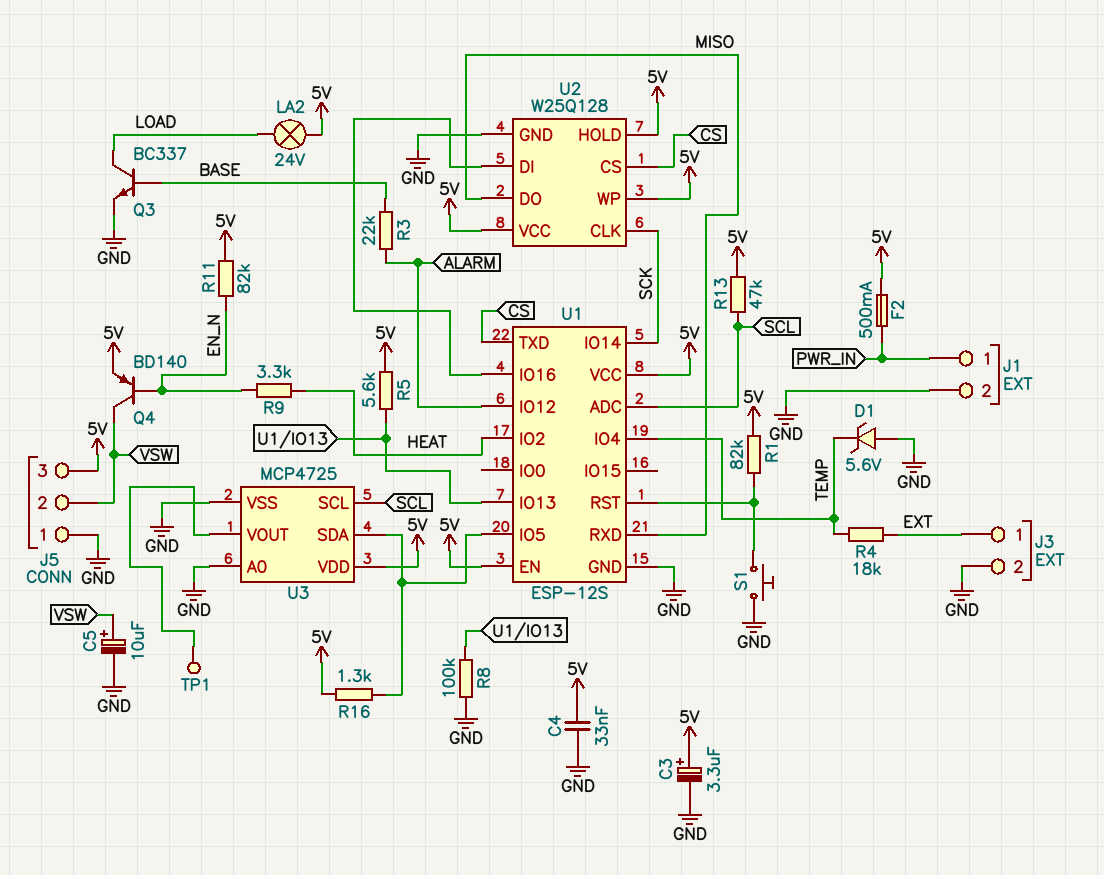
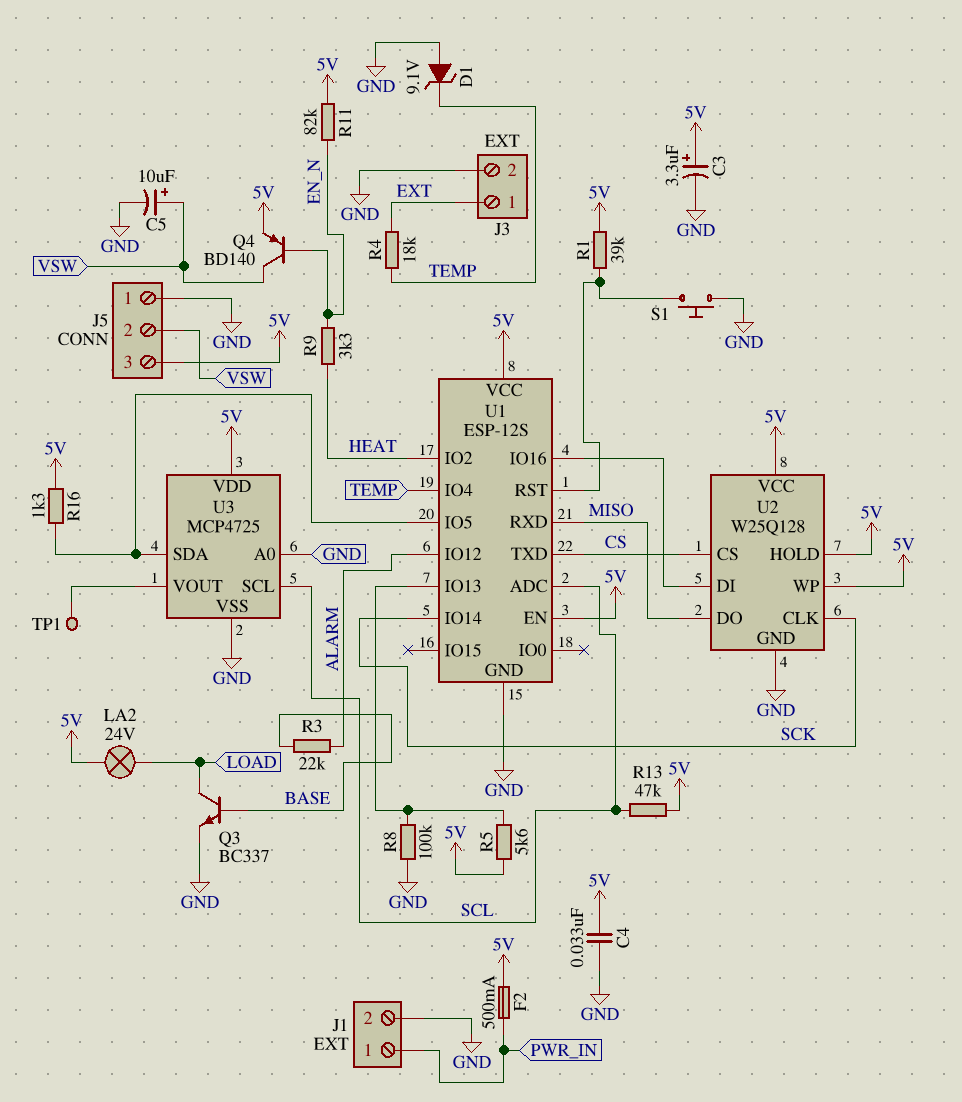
D1: zener 5.6V (A GND, K TEMP) -> zener 9.1V (A GND, K TEMP)
R1: 82k (5V, U1/RST) -> 39k (5V, U1/RST)

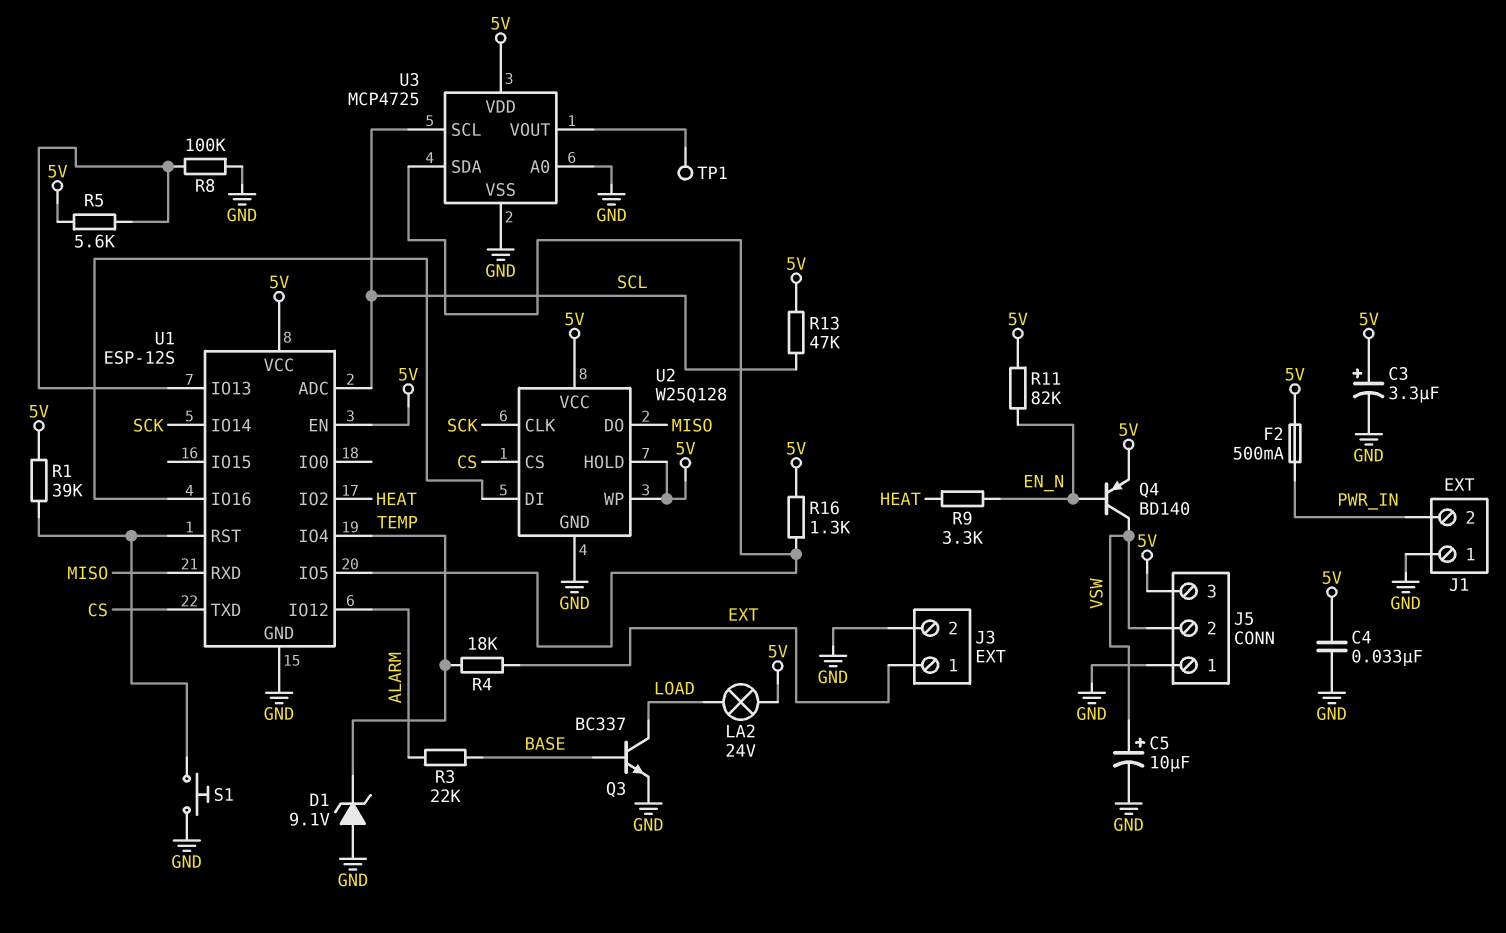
J1 pin 1: PWR_IN -> GND
J1 pin 2: GND -> PWR_IN

